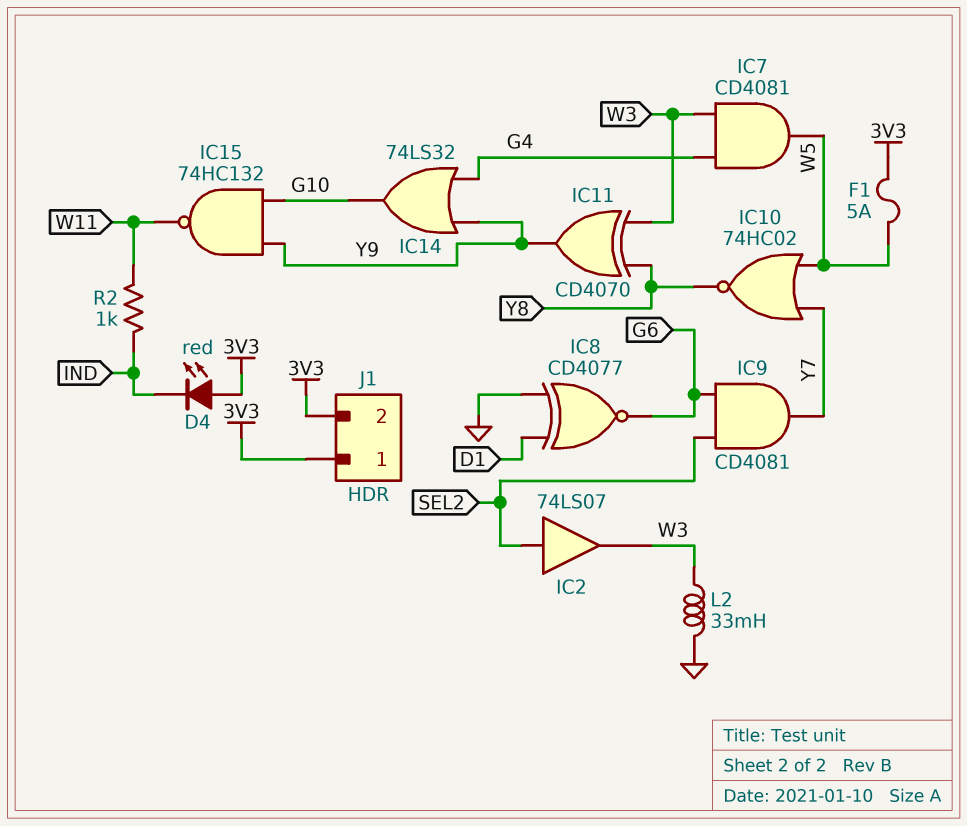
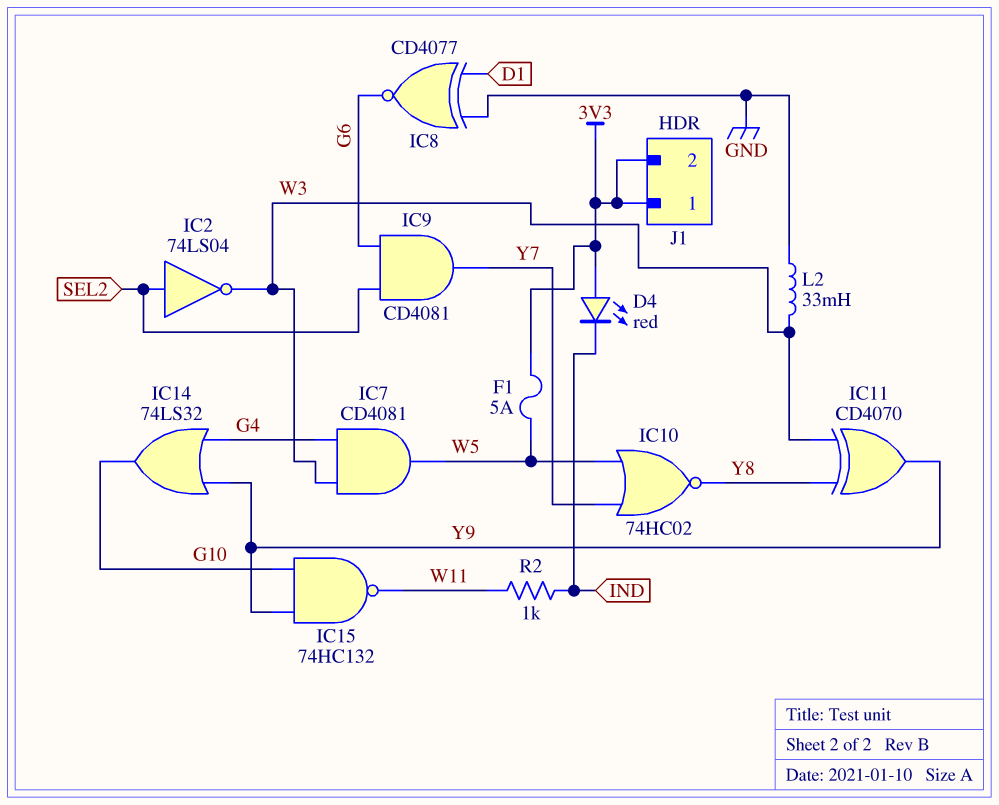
IC2: buffer 74LS07 (in SEL2, out W3) -> NOT 74LS04 (in SEL2, out W3)

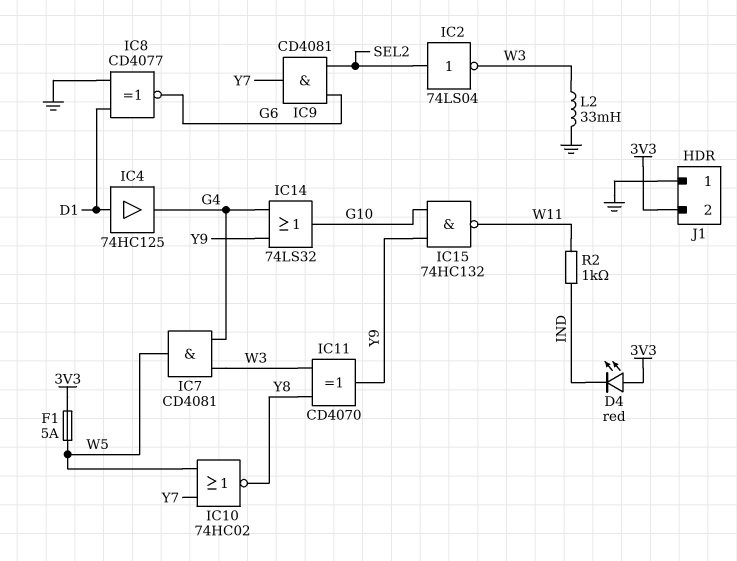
IC4: none -> buffer 74HC125 (in D1, out G4)
J1 pin 1: 3V3 -> GND

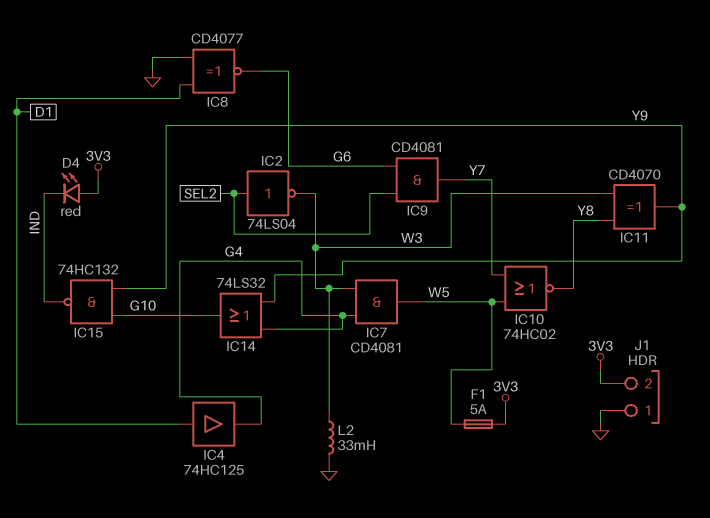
IC15: NAND 74HC132 (in G10, in Y9, out W11) -> NAND 74HC132 (in G10, in Y9, out IND)
R2: 1k (IND, W11) -> none

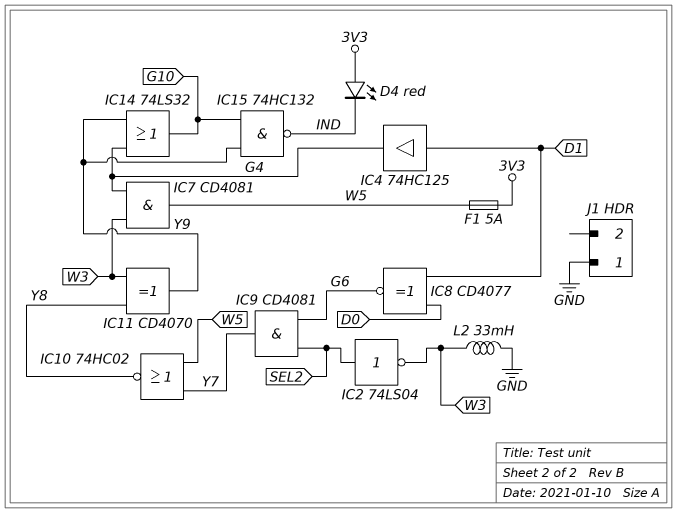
IC8: XNOR CD4077 (in D1, in GND, out G6) -> XNOR CD4077 (in D0, in D1, out G6)
J1 pin 2: 3V3 -> none

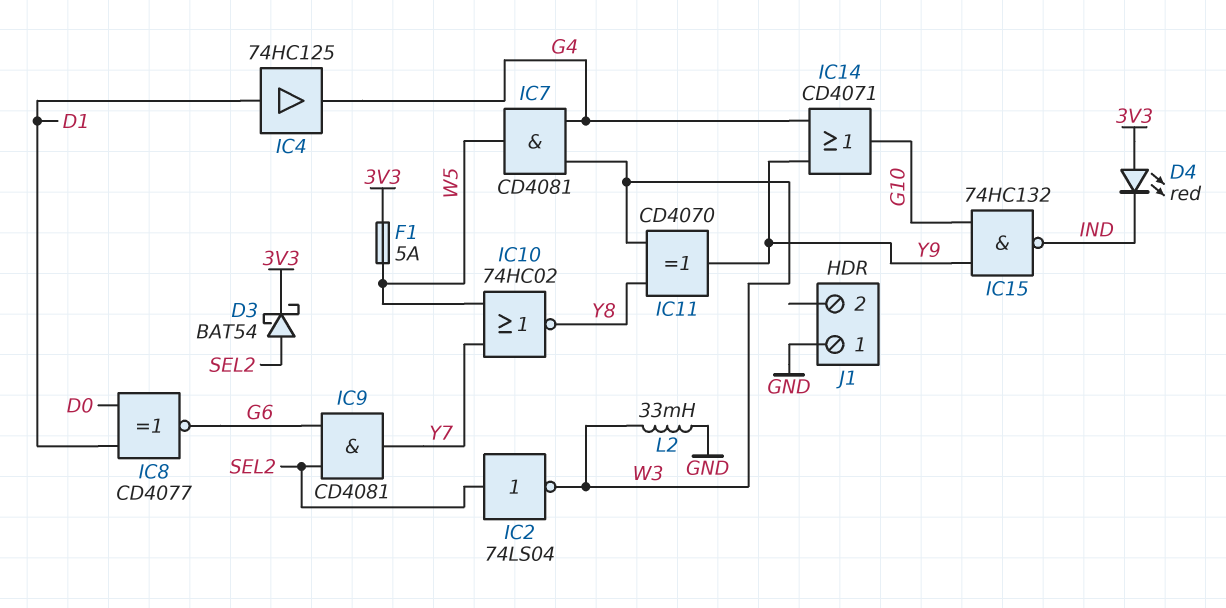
D3: none -> schottky BAT54 (A SEL2, K 3V3)
IC14: OR 74LS32 (in G4, in Y9, out G10) -> OR CD4071 (in G4, in Y9, out G10)

